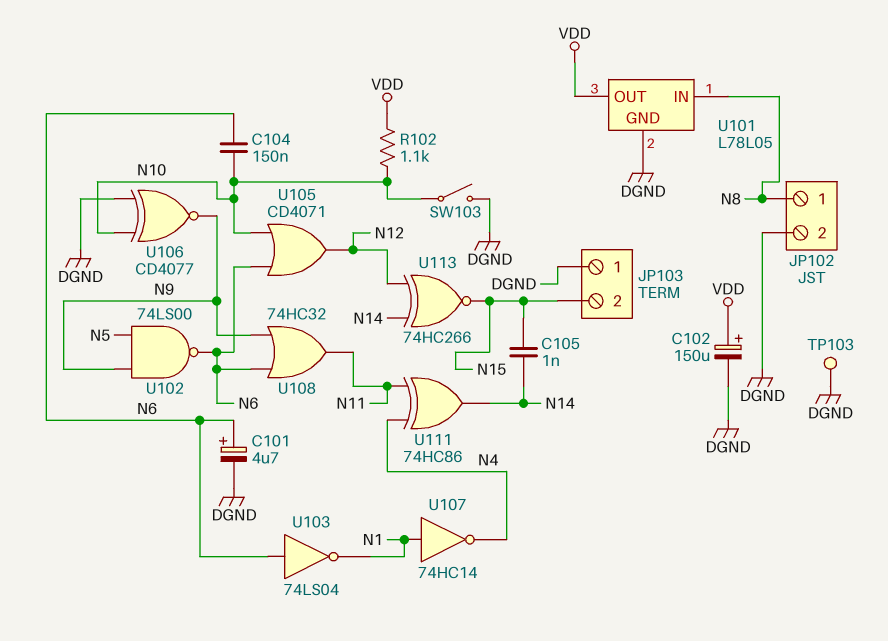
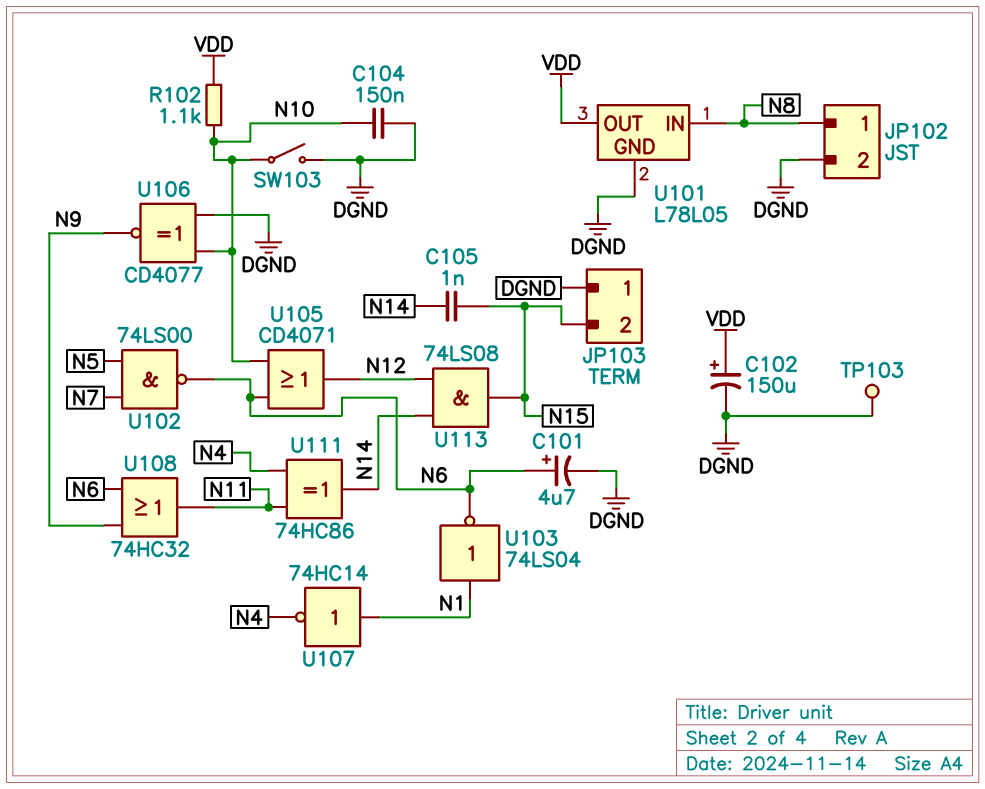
C104: 150nF (N6, N10) -> 150nF (DGND, N10)
U102: NAND 74LS00 (in N5, in N9, out N6) -> NAND 74LS00 (in N5, in N7, out N6)
U103: NOT 74LS04 (in N6, out N1) -> NOT 74LS04 (in N1, out N6)
U113: XNOR 74HC266 (in N12, in N14, out N15) -> AND 74LS08 (in N12, in N14, out N15)

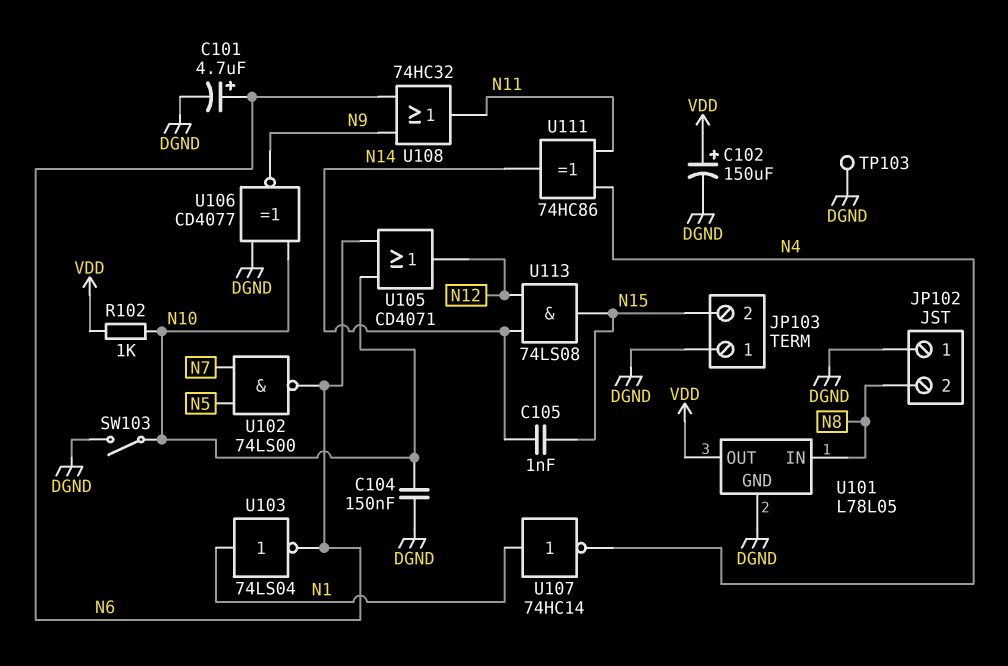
JP102 pin 1: N8 -> DGND
JP102 pin 2: DGND -> N8
R102: 1.1k (N10, VDD) -> 1k (N10, VDD)

